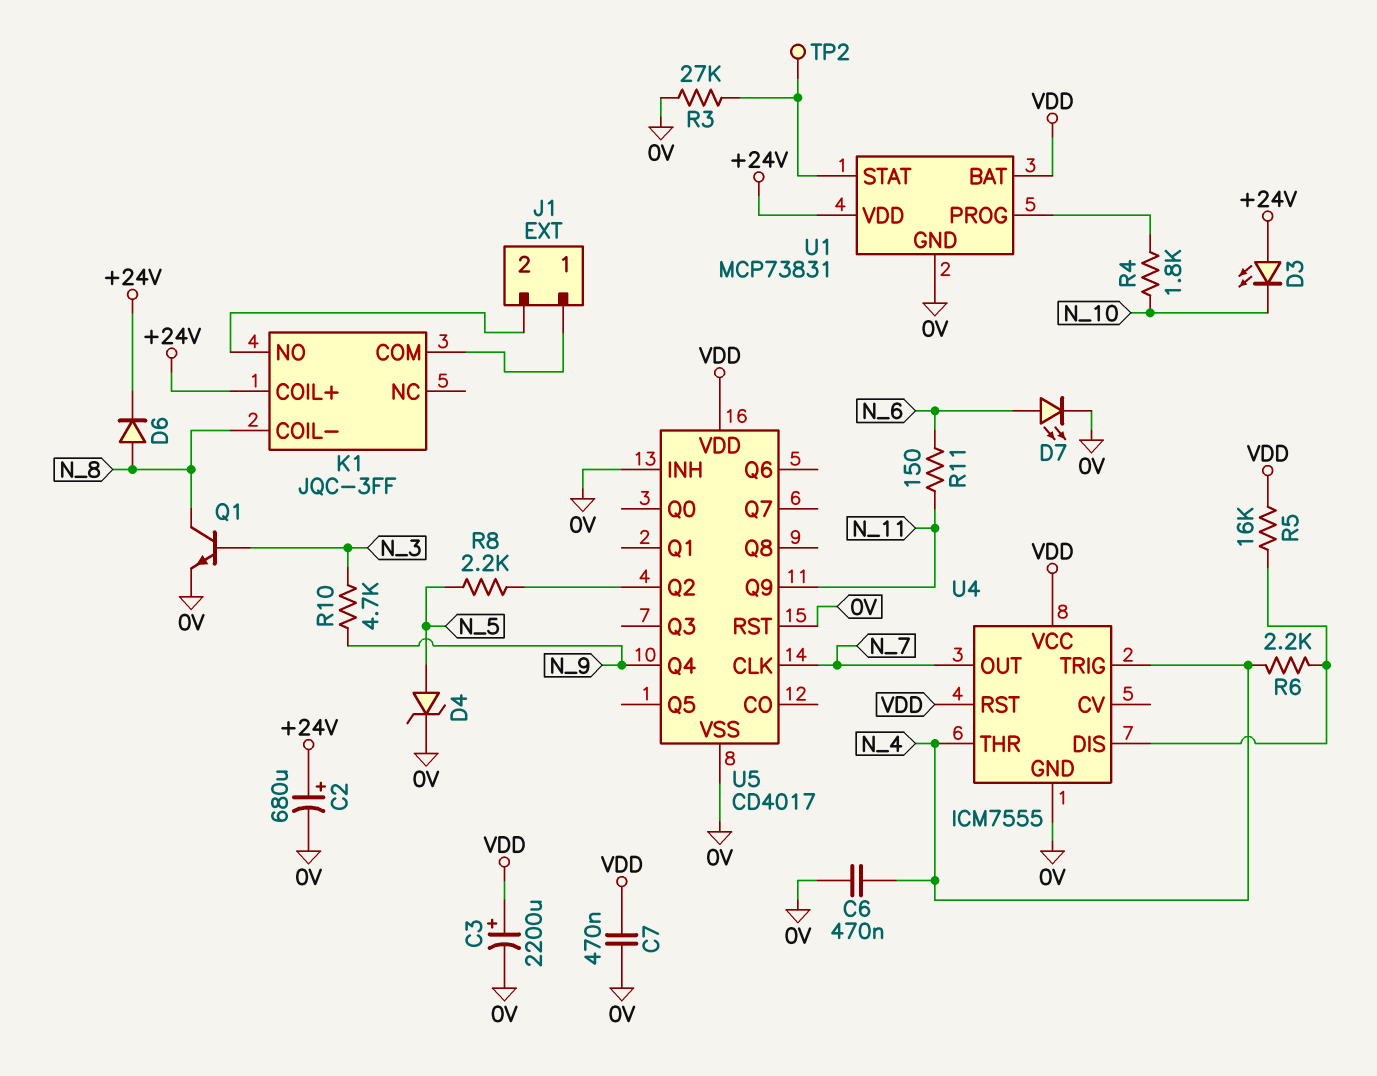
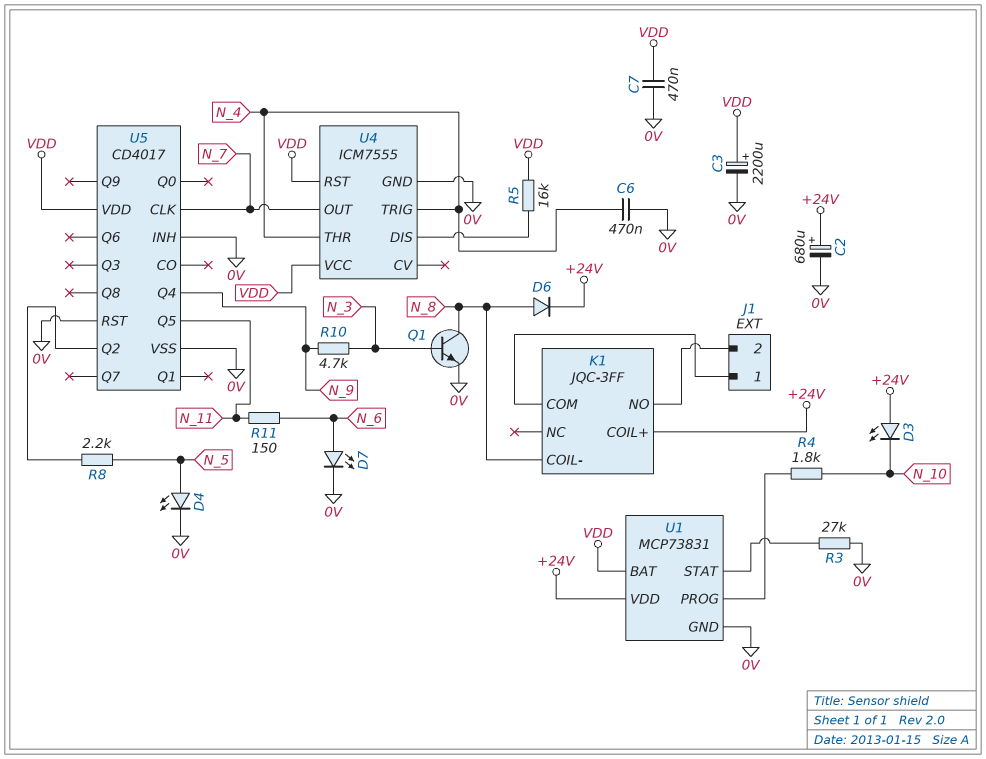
D4: zener (A N_5, K 0V) -> LED (A N_5, K 0V)
R6: 2.2k (N_4, U4/DIS) -> none
TP2: test point (U1/STAT) -> none
U5 pin Q5: none -> N_11
U5 pin Q9: N_11 -> none

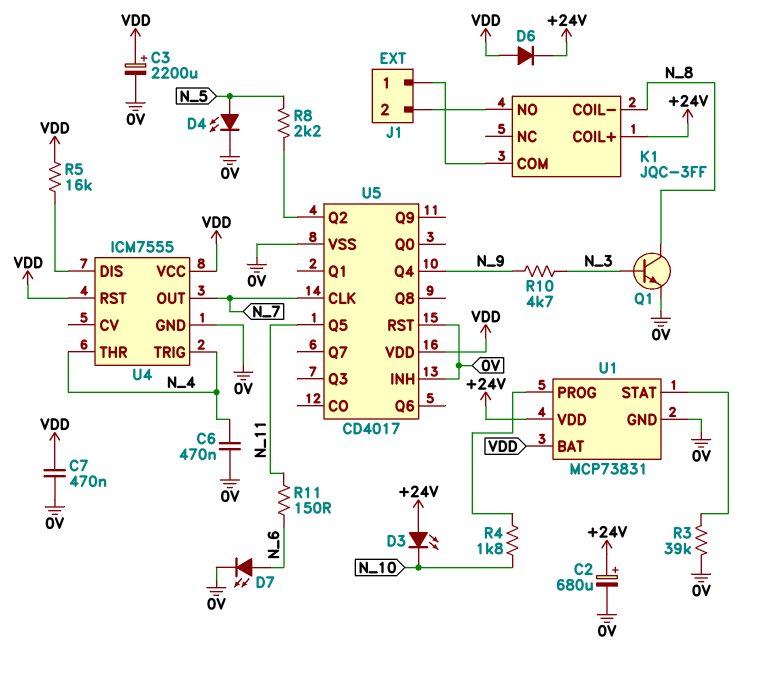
D6: diode (A N_8, K +24V) -> diode (A VDD, K +24V)
R3: 27k (0V, U1/STAT) -> 39k (0V, U1/STAT)

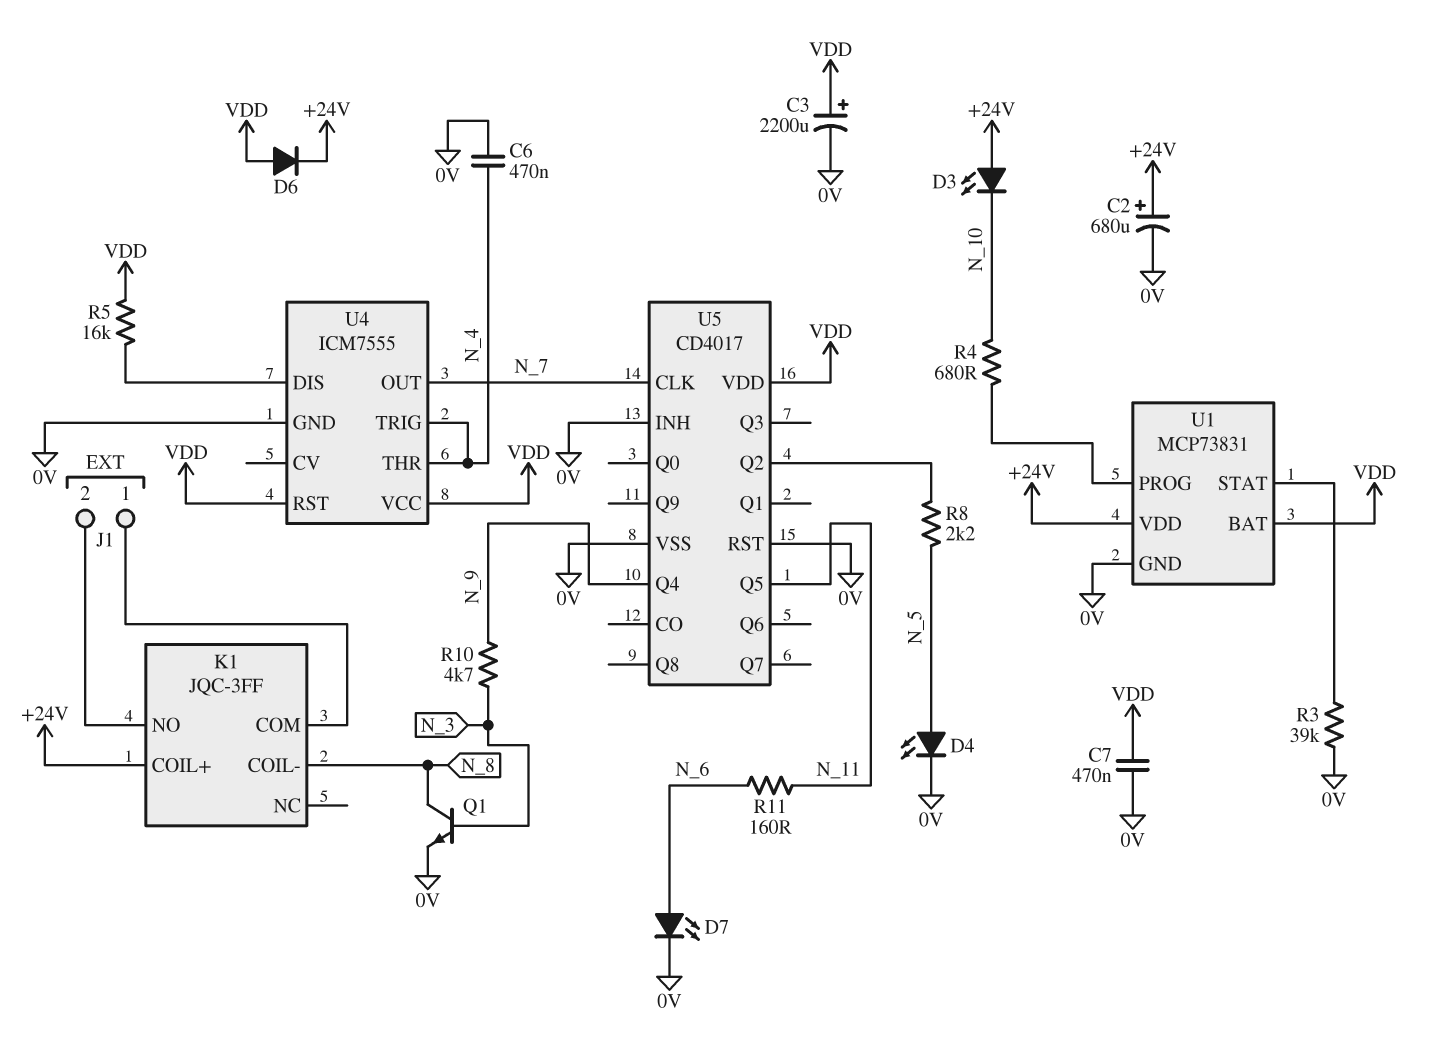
R4: 1.8k (N_10, U1/PROG) -> 680 (N_10, U1/PROG)
R11: 150 (N_6, N_11) -> 160 (N_6, N_11)

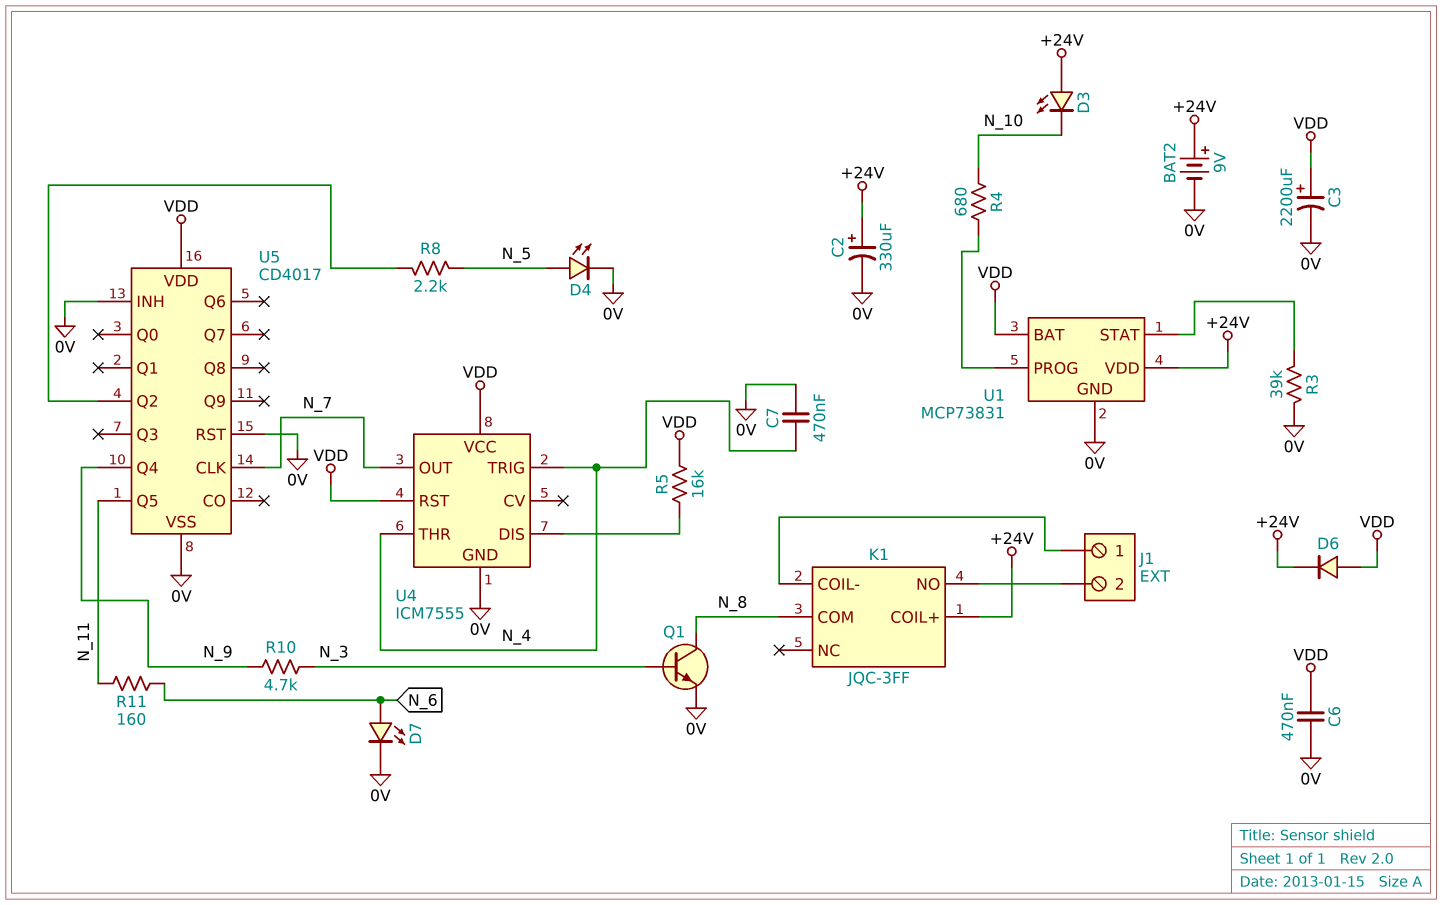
BAT2: none -> 9V (plus +24V, minus 0V)
C2: 680uF (plus +24V, minus 0V) -> 330uF (plus +24V, minus 0V)
C6: 470nF (0V, N_4) -> 470nF (0V, VDD)
C7: 470nF (0V, VDD) -> 470nF (0V, N_4)
K1 pin COIL-: N_8 -> J1/1
K1 pin COM: J1/1 -> N_8

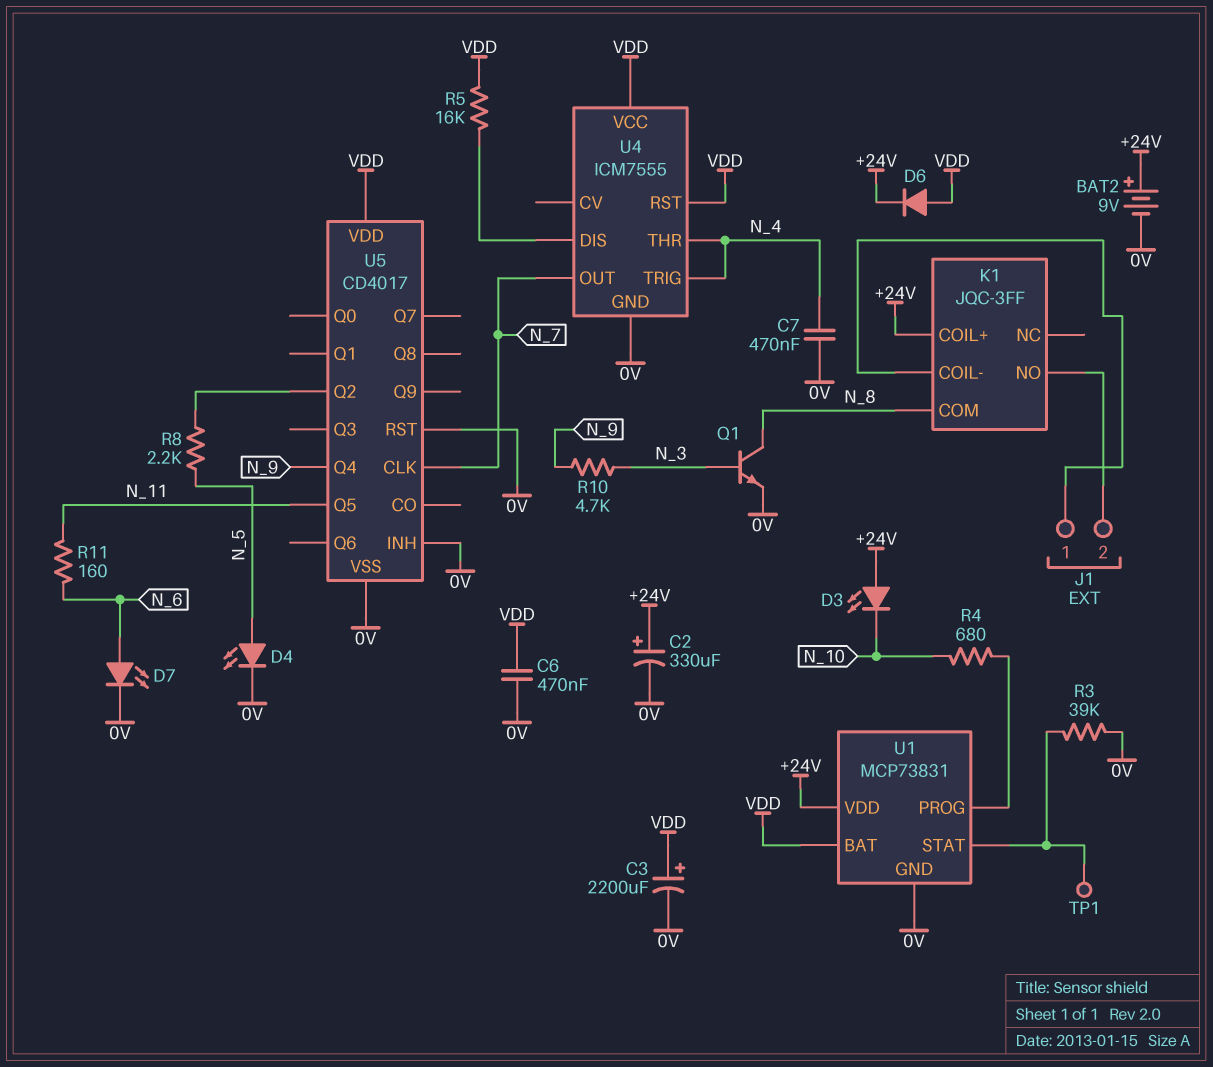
TP1: none -> test point (U1/STAT)

